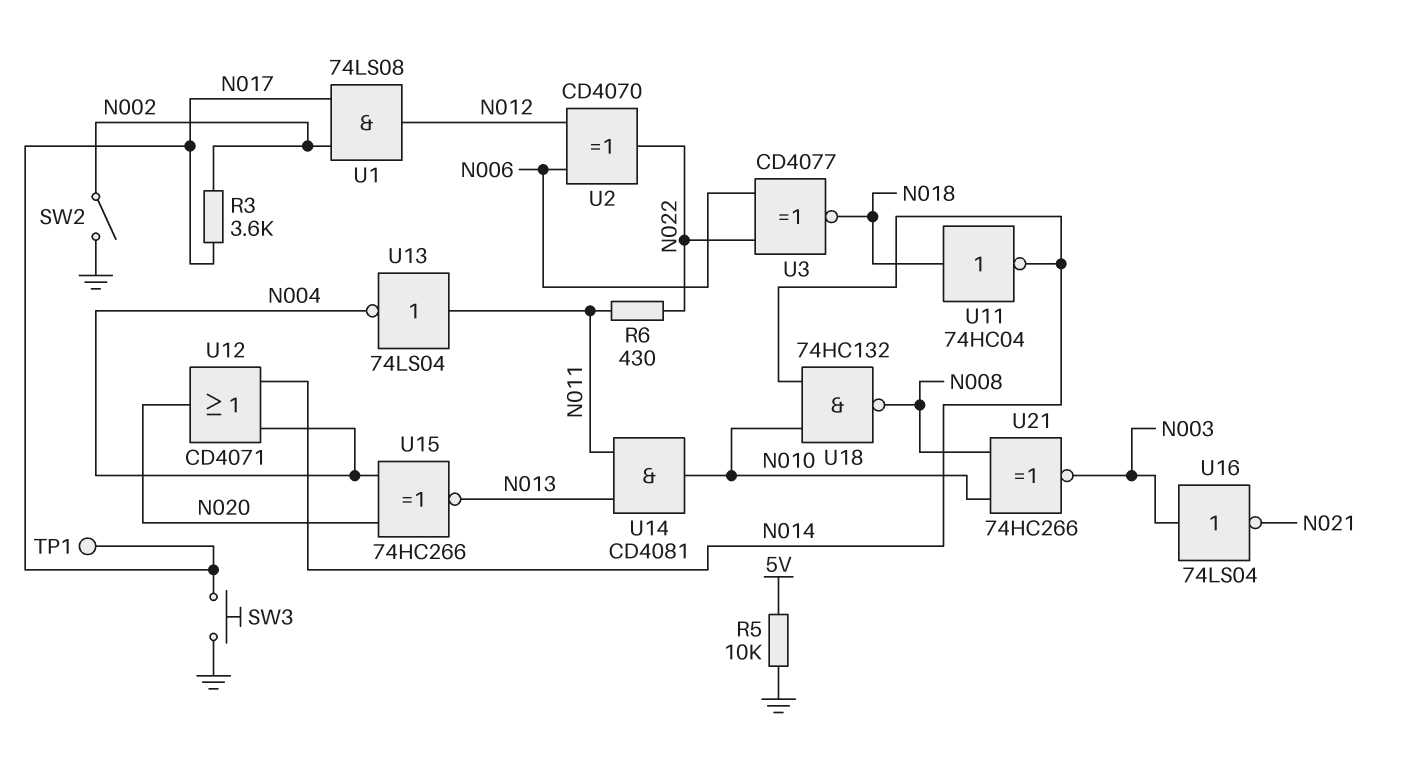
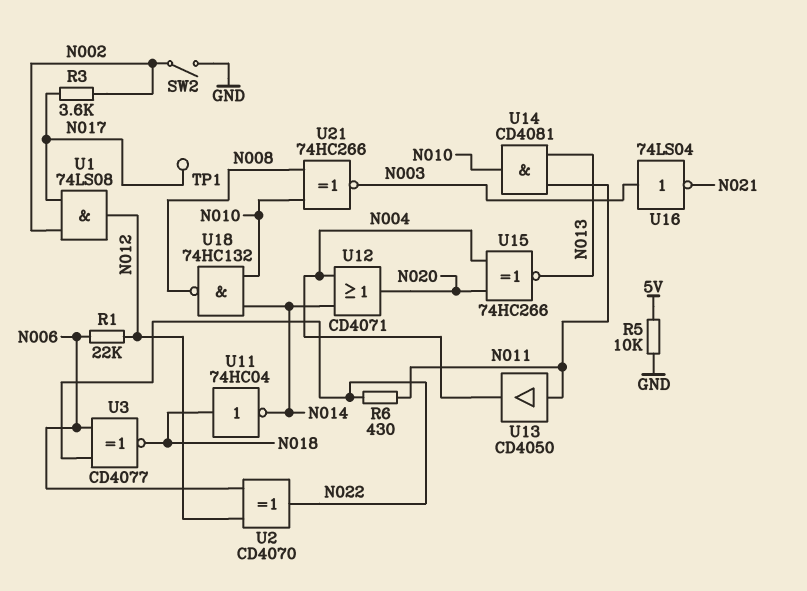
R1: none -> 22k (N006, N012)
SW3: button (GND, N017) -> none
U13: NOT 74LS04 (in N011, out N004) -> buffer CD4050 (in N011, out N004)

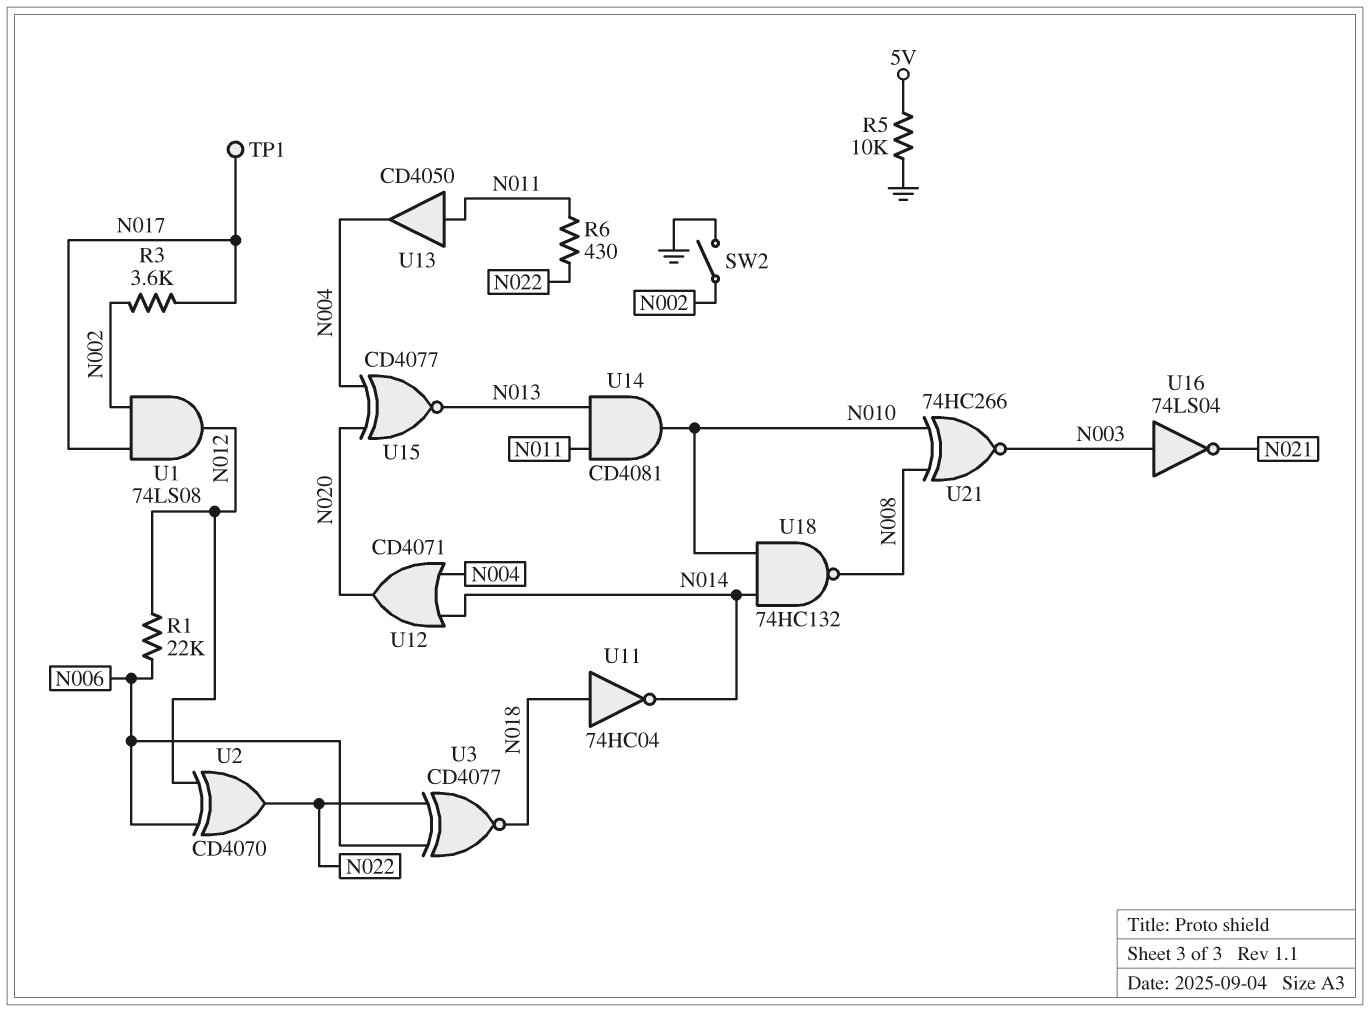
U15: XNOR 74HC266 (in N004, in N020, out N013) -> XNOR CD4077 (in N004, in N020, out N013)

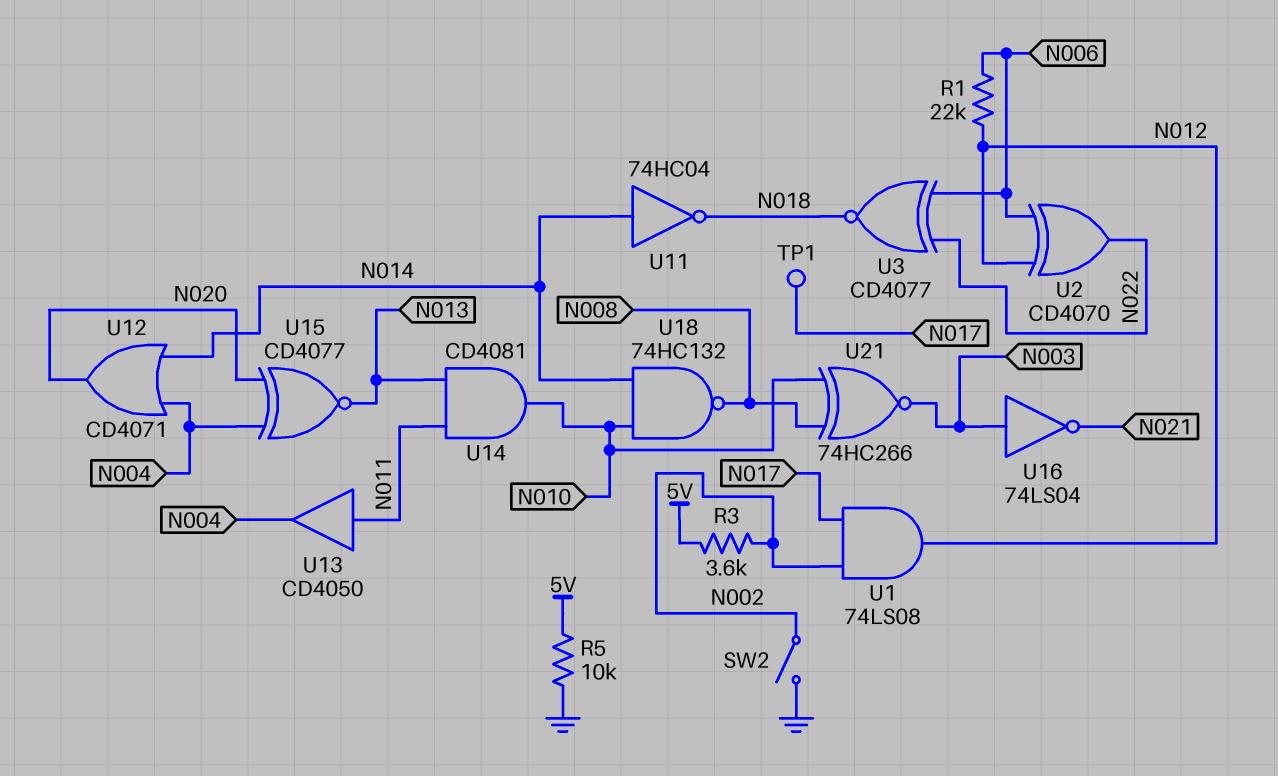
R3: 3.6k (N002, N017) -> 3.6k (5V, N002)
R6: 430 (N011, N022) -> none
U11: NOT 74HC04 (in N018, out N014) -> NOT 74HC04 (in N014, out N018)

